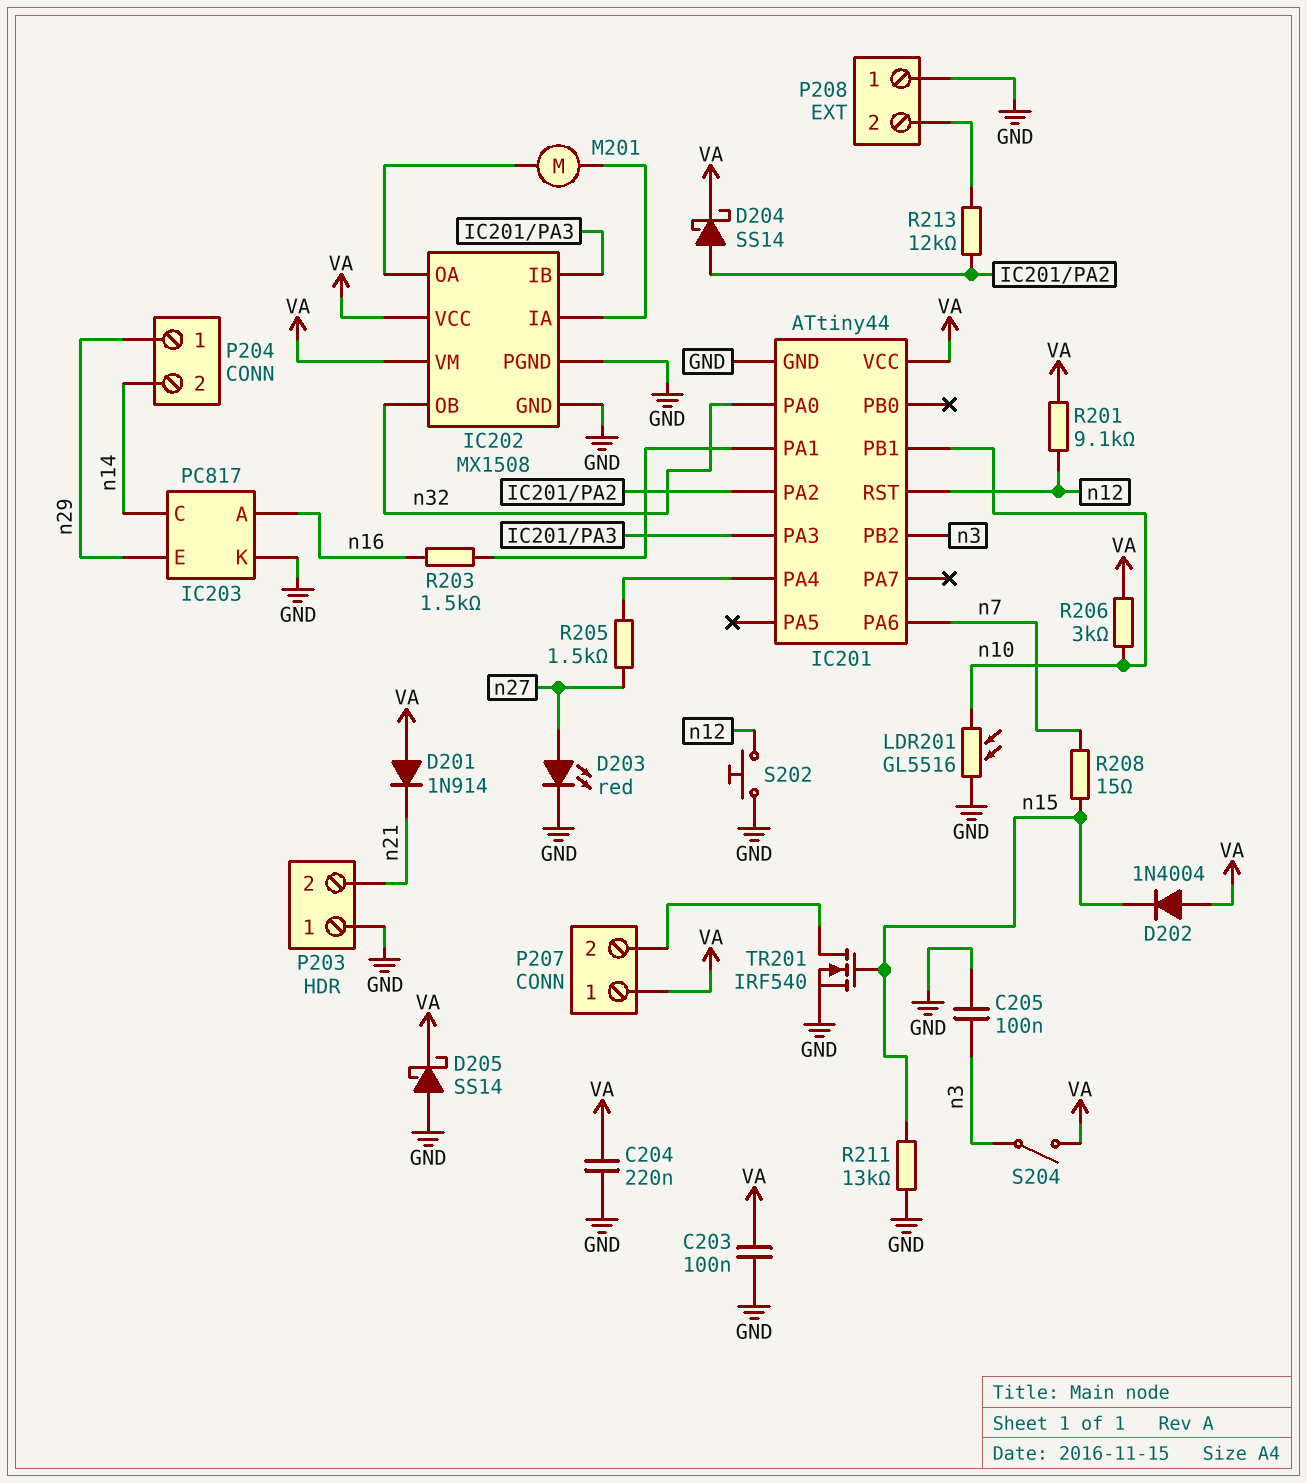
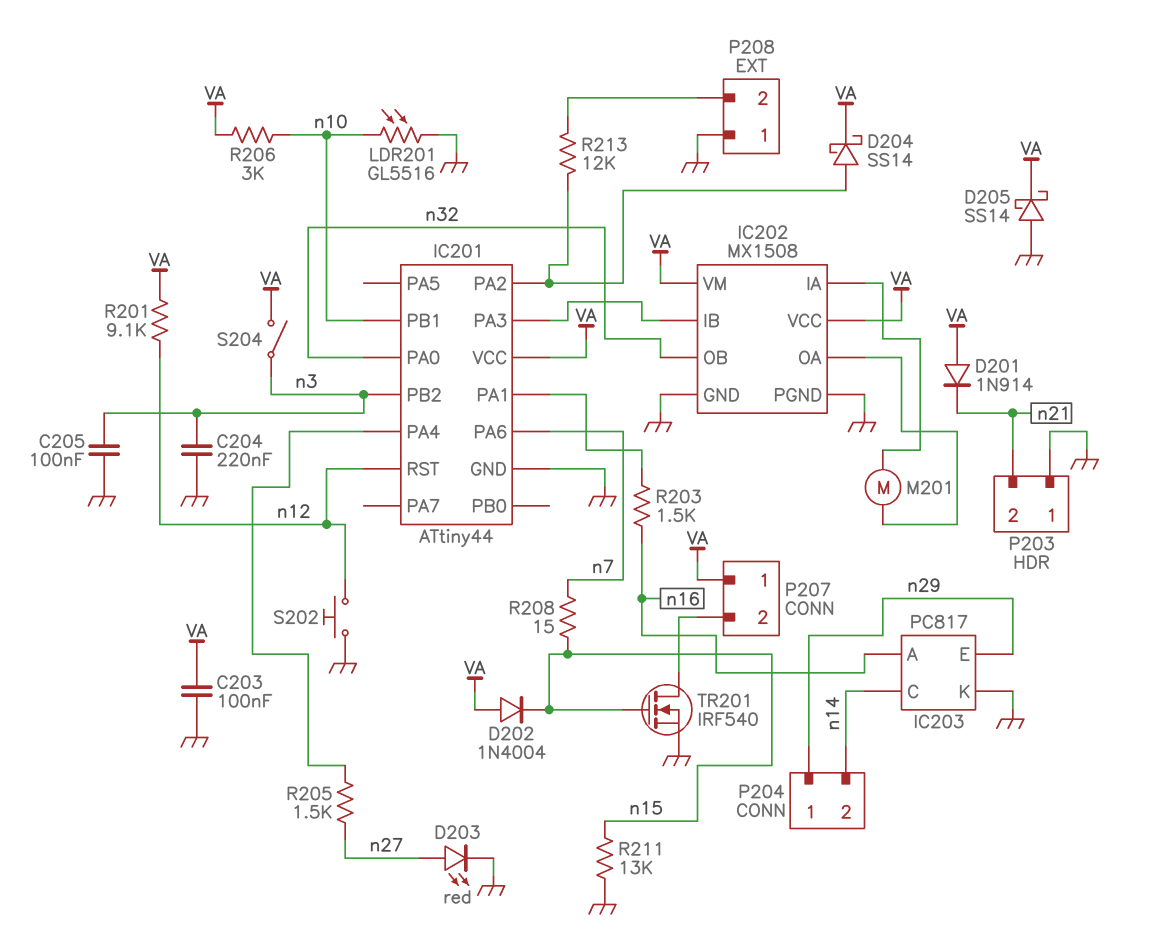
C204: 220nF (GND, VA) -> 220nF (GND, n3)

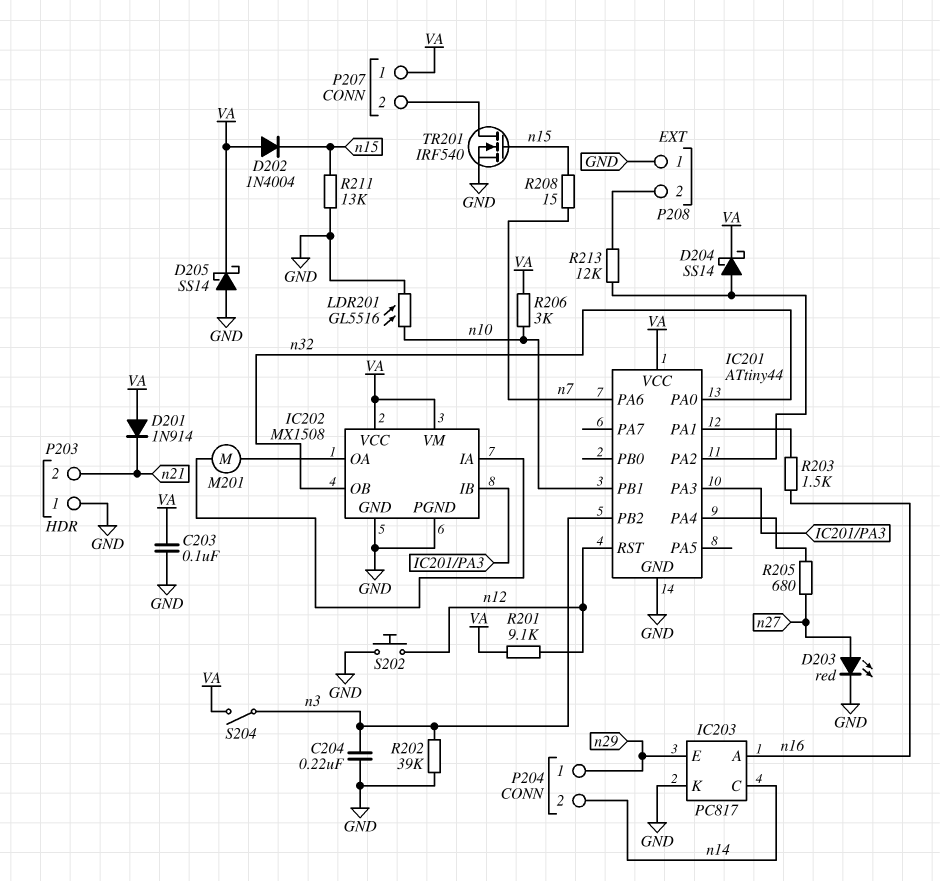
C205: 100nF (GND, n3) -> none
R202: none -> 39k (GND, n3)
R205: 1.5k (IC201/PA4, n27) -> 680 (IC201/PA4, n27)

